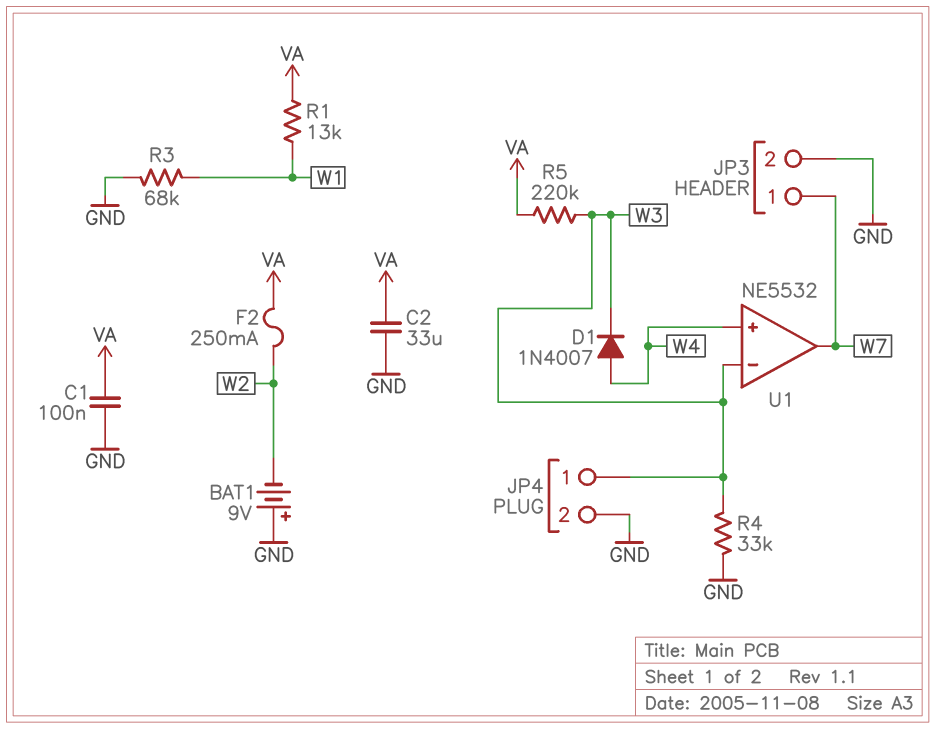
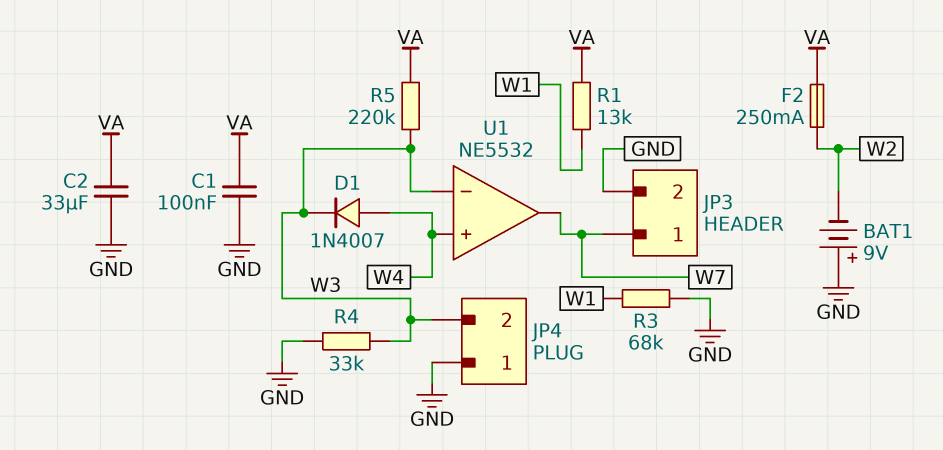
JP4 pin 1: W3 -> GND
JP4 pin 2: GND -> W3

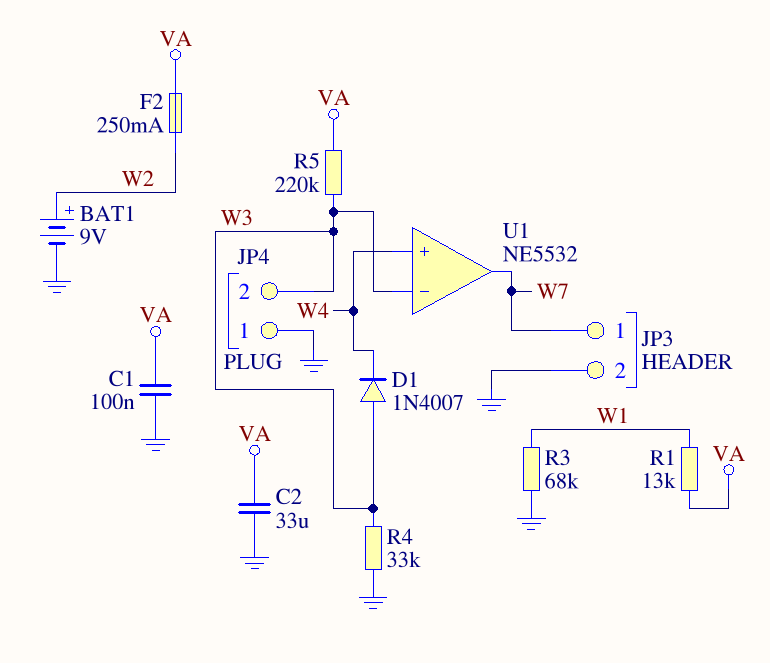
BAT1: 9V (plus GND, minus W2) -> 9V (plus W2, minus GND)
D1: diode 1N4007 (A W4, K W3) -> diode 1N4007 (A W3, K W4)

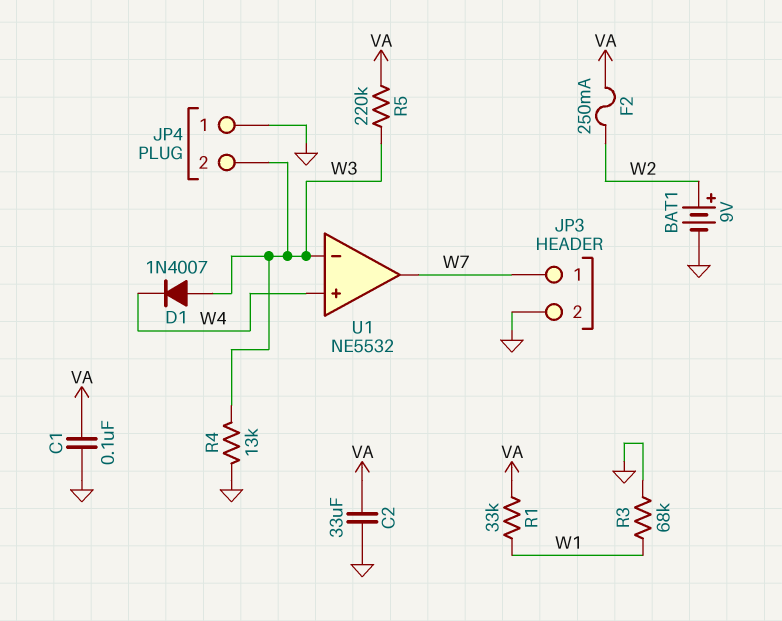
R1: 13k (VA, W1) -> 33k (VA, W1)
R4: 33k (GND, W3) -> 13k (GND, W3)

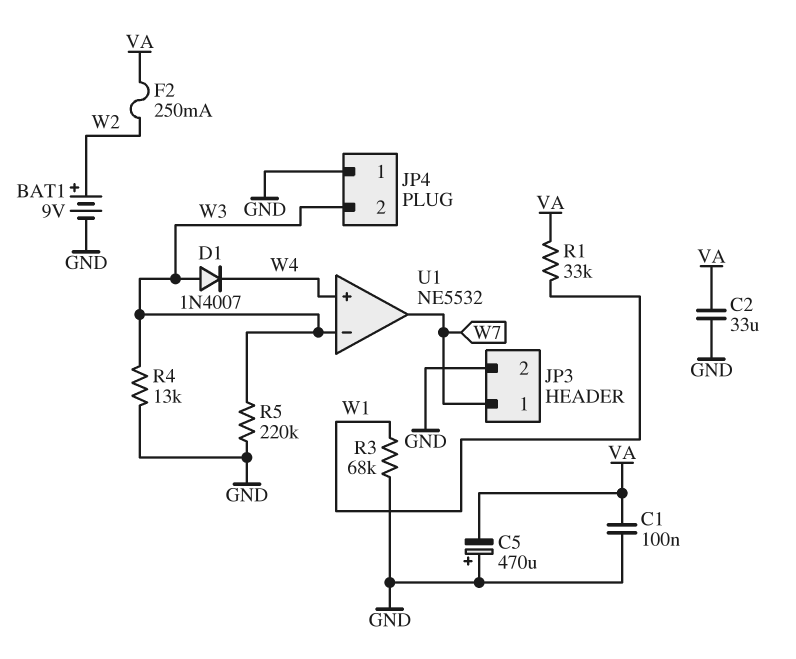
C5: none -> 470uF (plus GND, minus VA)
R5: 220k (VA, W3) -> 220k (GND, W3)

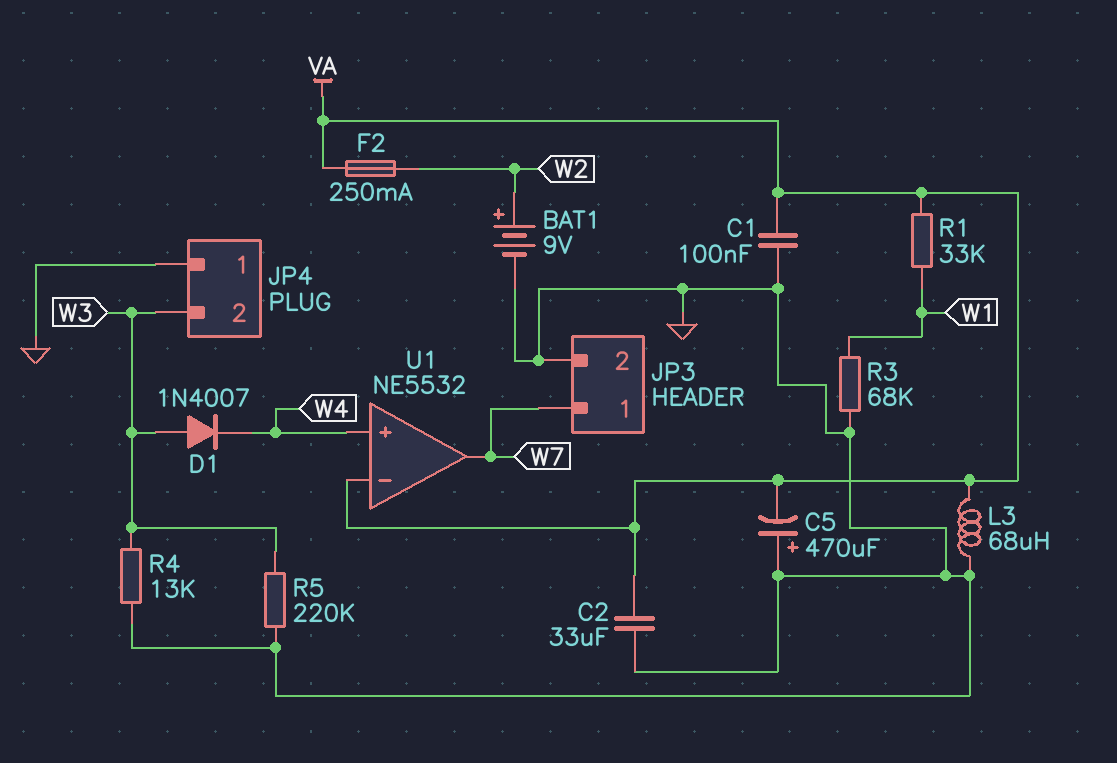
L3: none -> 68uH (GND, VA)
U1 pin in-: W3 -> VA

